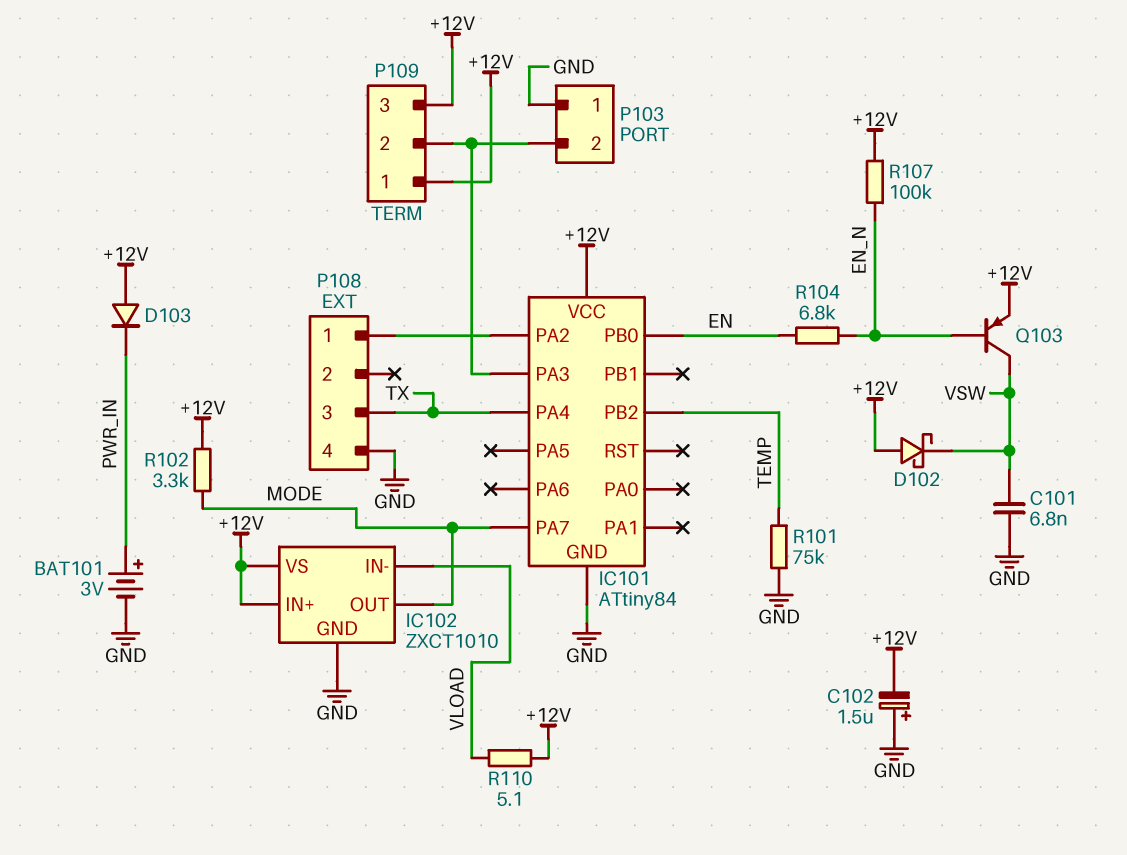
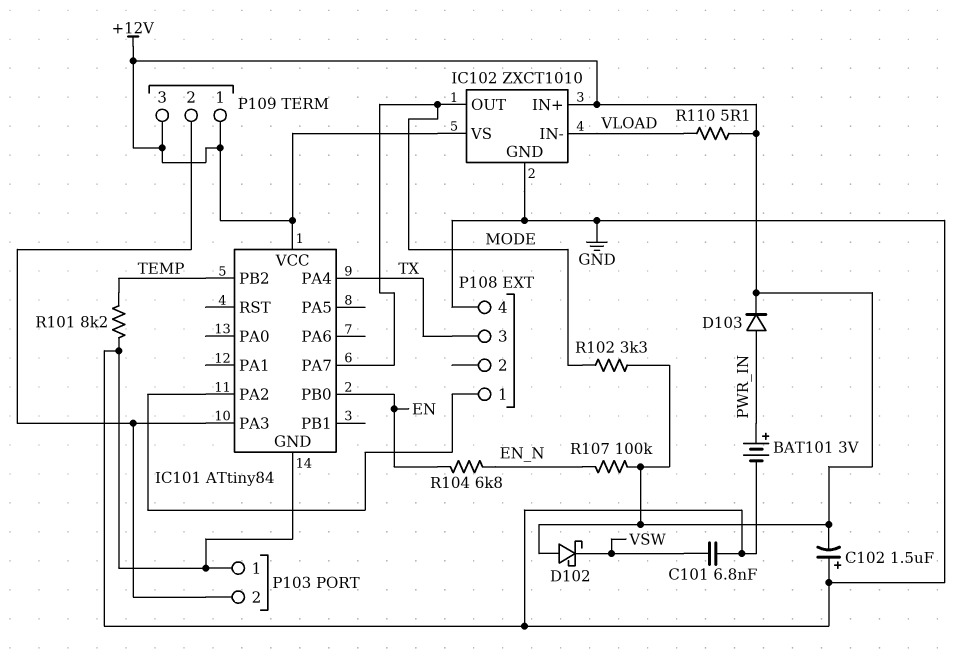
D103: diode (A +12V, K PWR_IN) -> diode (A PWR_IN, K +12V)
Q103: PNP (B EN_N, C VSW, E +12V) -> none
R101: 75k (GND, TEMP) -> 8.2k (GND, TEMP)

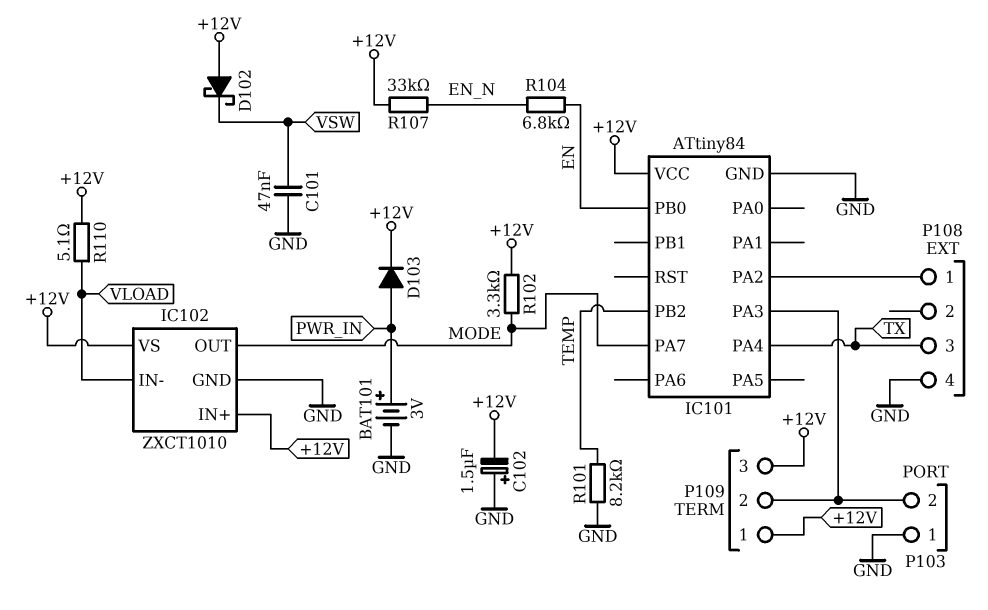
C101: 6.8nF (GND, VSW) -> 47nF (GND, VSW)
R107: 100k (+12V, EN_N) -> 33k (+12V, EN_N)

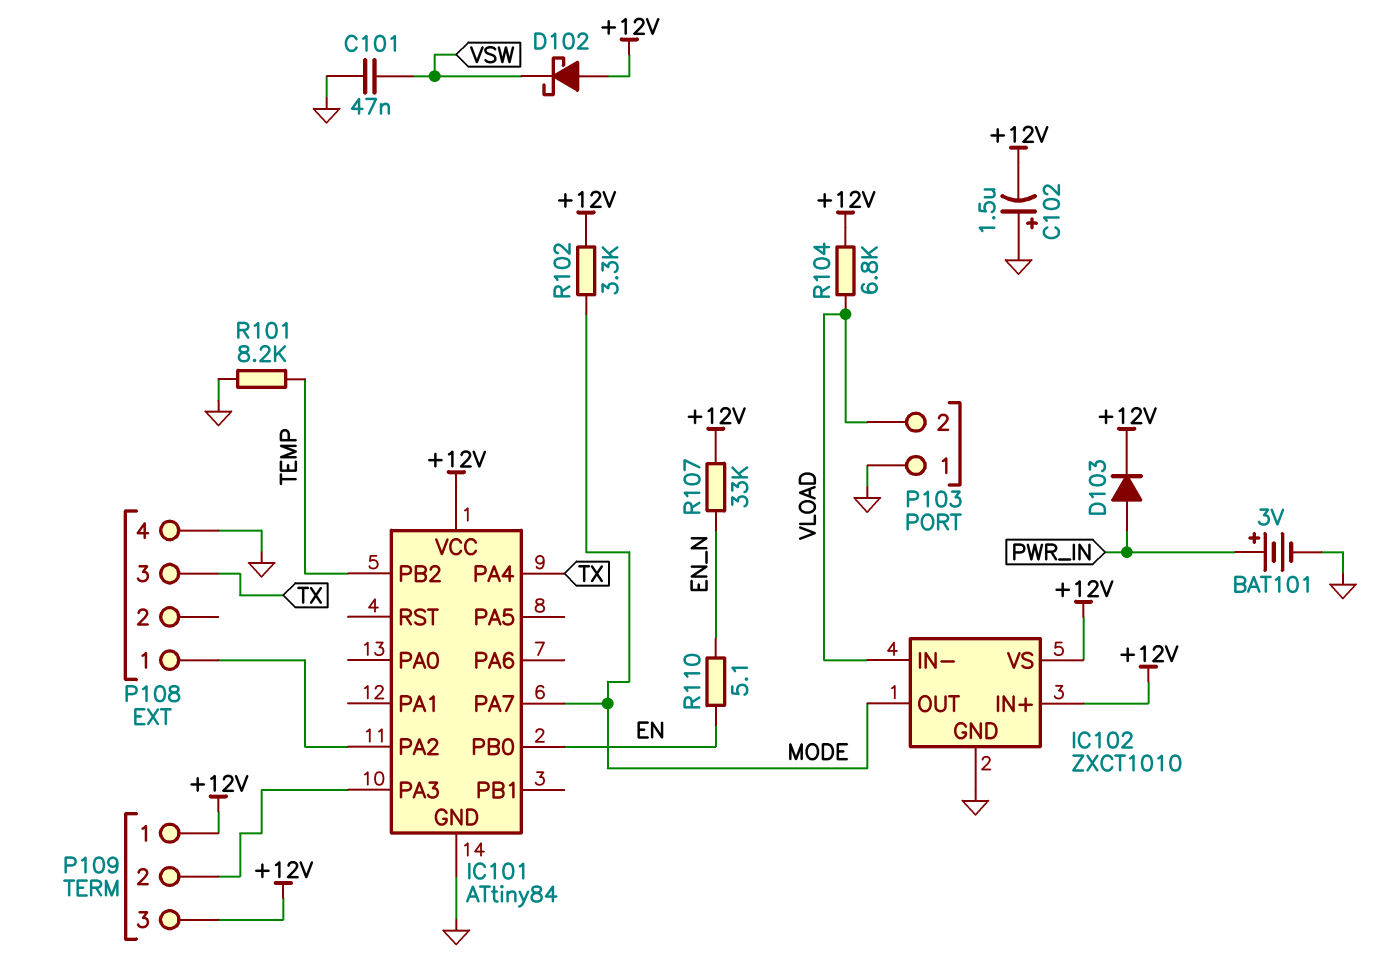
P103 pin 2: IC101/PA3 -> VLOAD
R104: 6.8k (EN, EN_N) -> 6.8k (+12V, VLOAD)
R110: 5.1 (+12V, VLOAD) -> 5.1 (EN, EN_N)

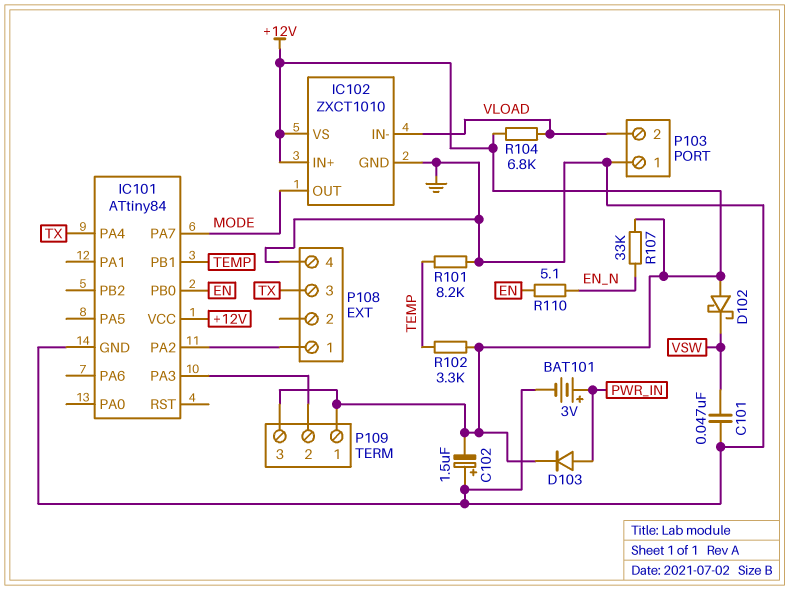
IC101 pin PB1: none -> TEMP
IC101 pin PB2: TEMP -> none
R102: 3.3k (+12V, MODE) -> 3.3k (+12V, TEMP)

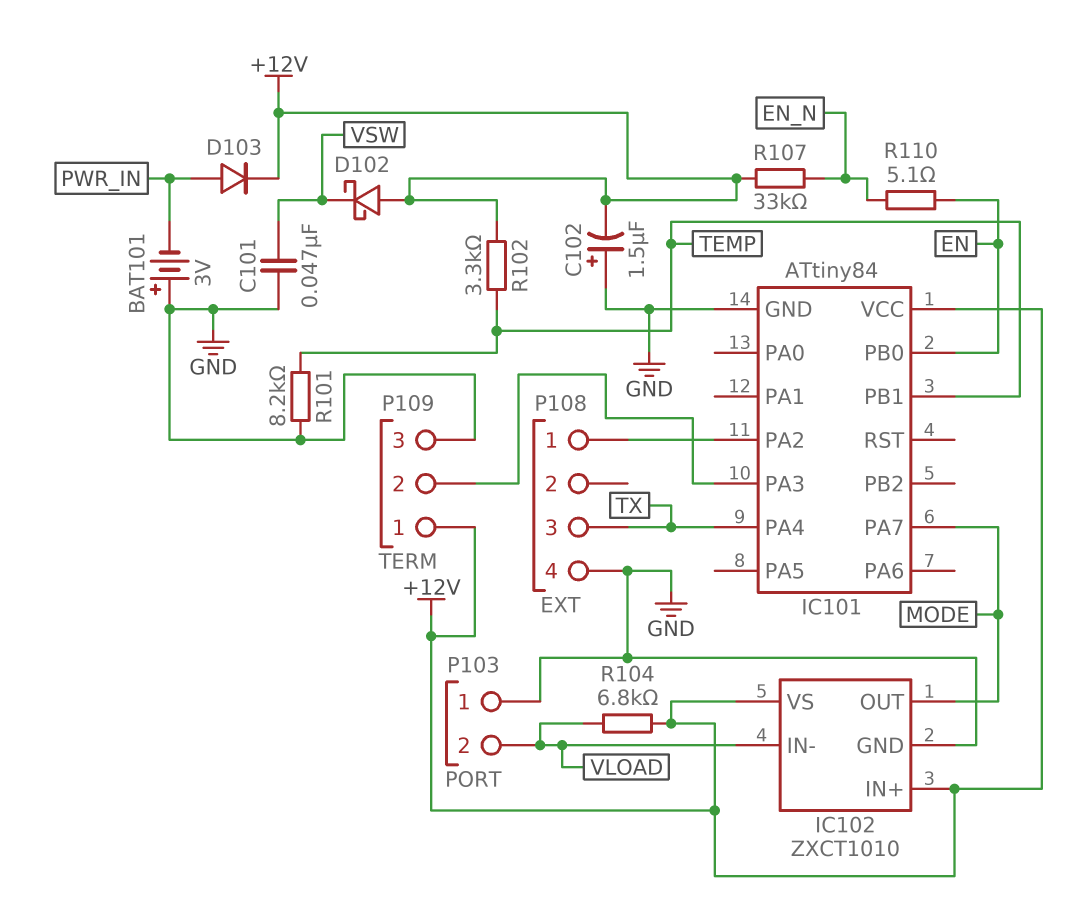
BAT101: 3V (plus PWR_IN, minus GND) -> 3V (plus GND, minus PWR_IN)
P109 pin 3: +12V -> GND

